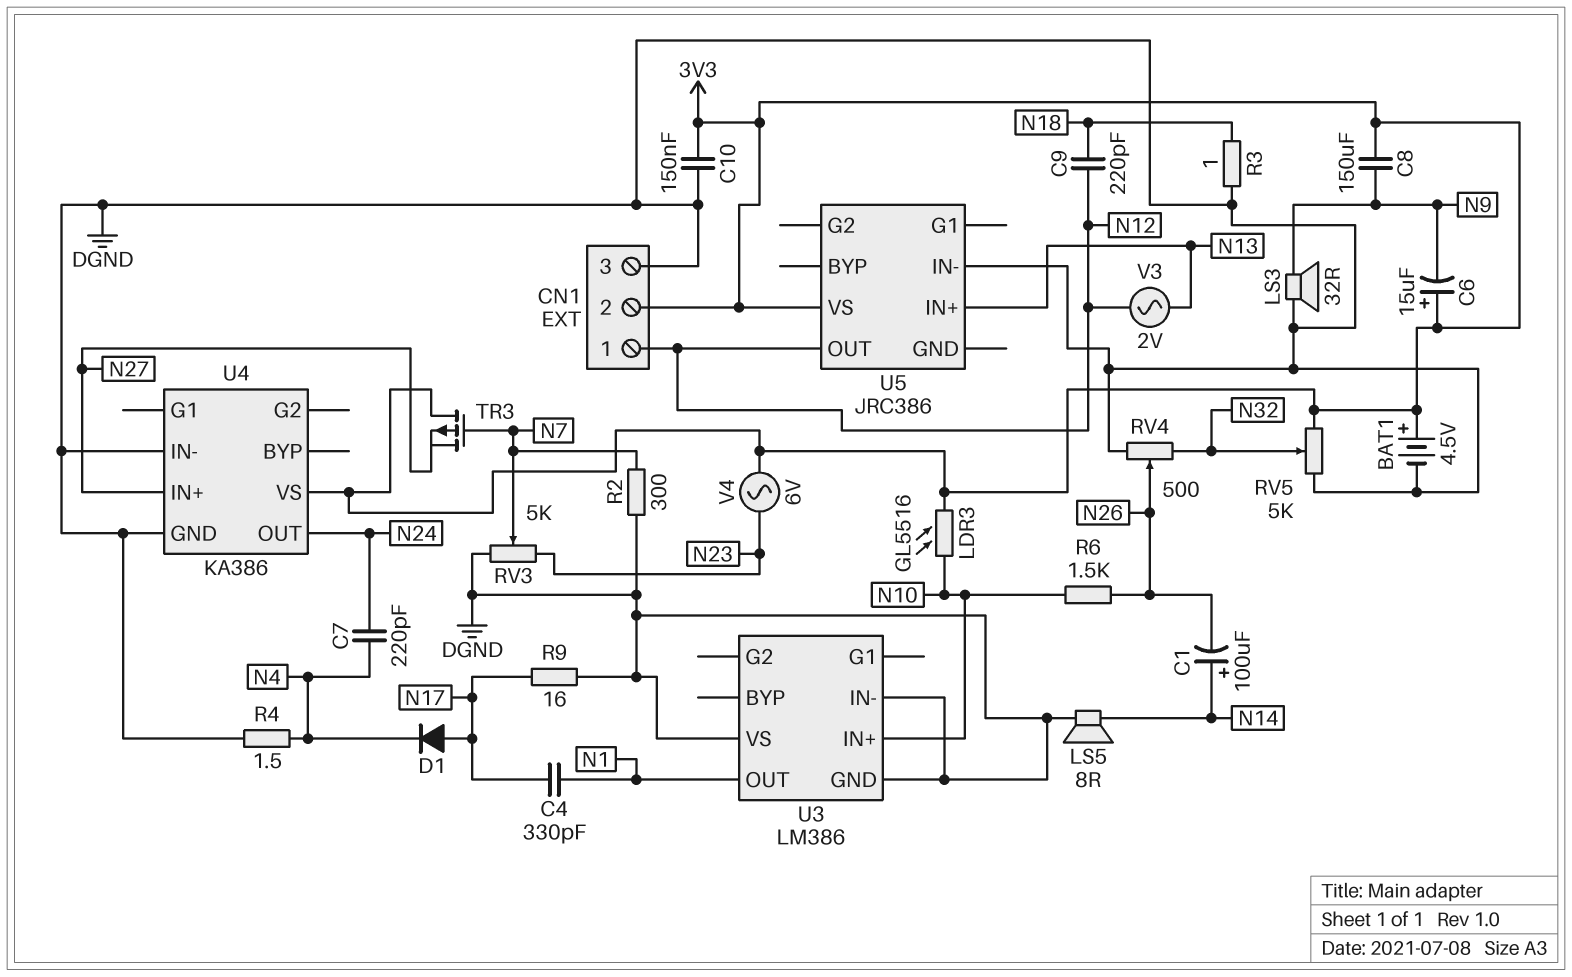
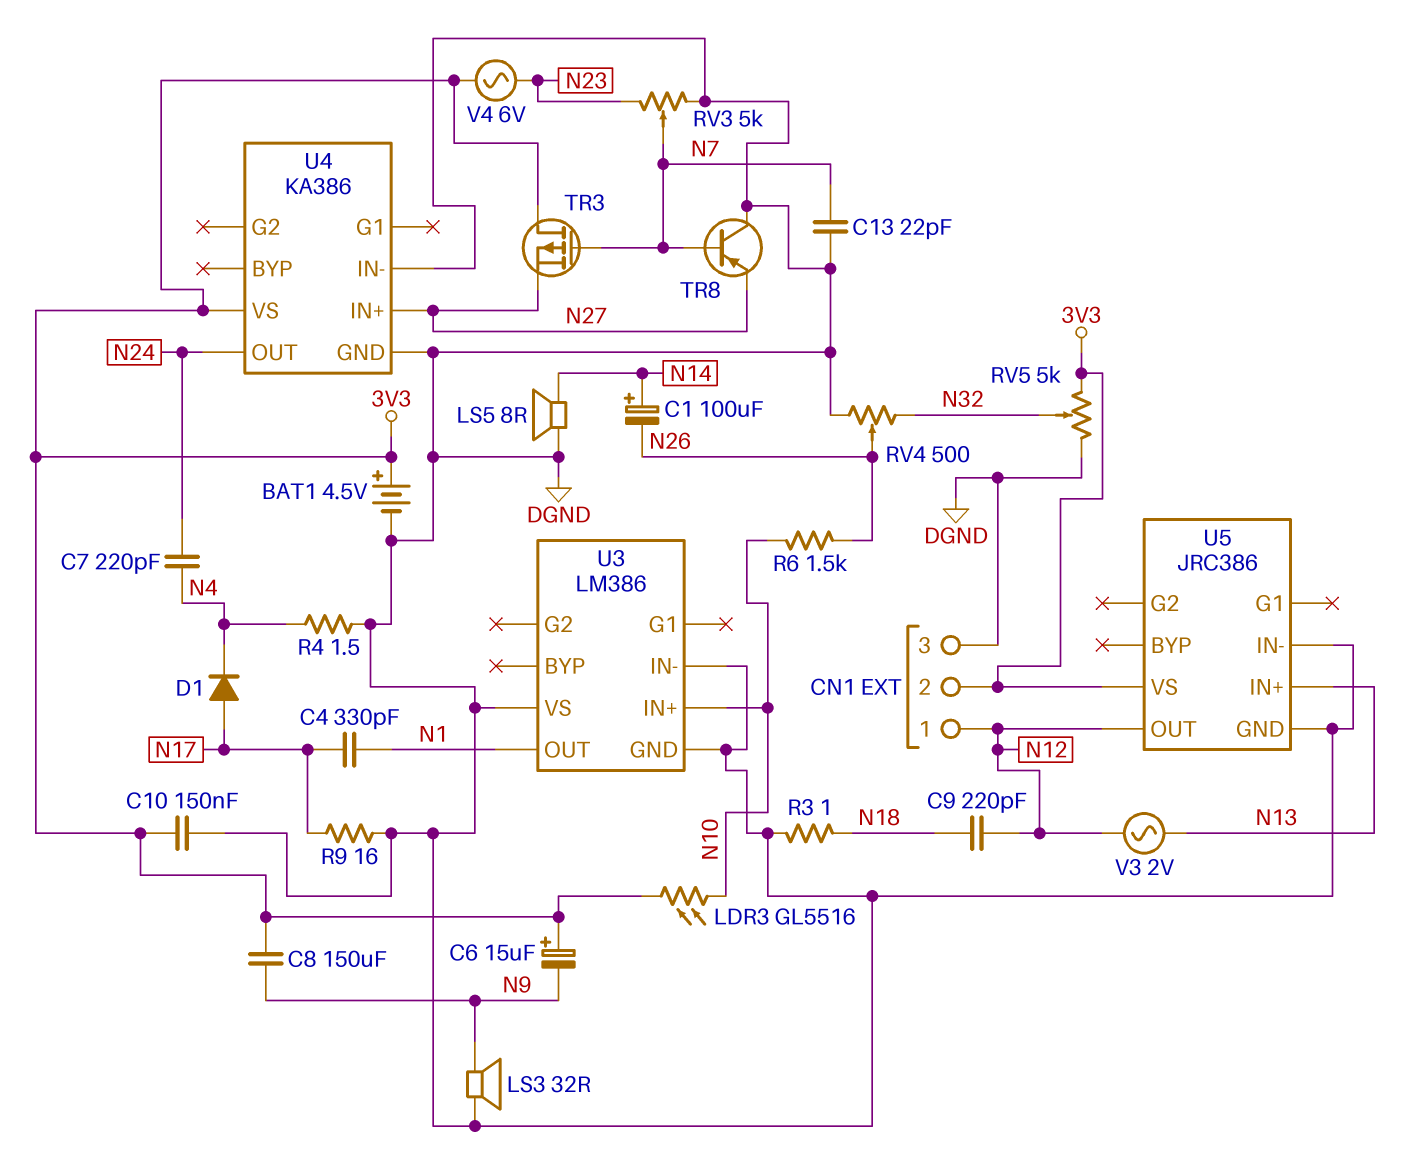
C13: none -> 22pF (DGND, N7)
R2: 300 (DGND, N7) -> none
TR8: none -> PNP (B N7, C DGND, E N27)
U5 pin GND: none -> DGND

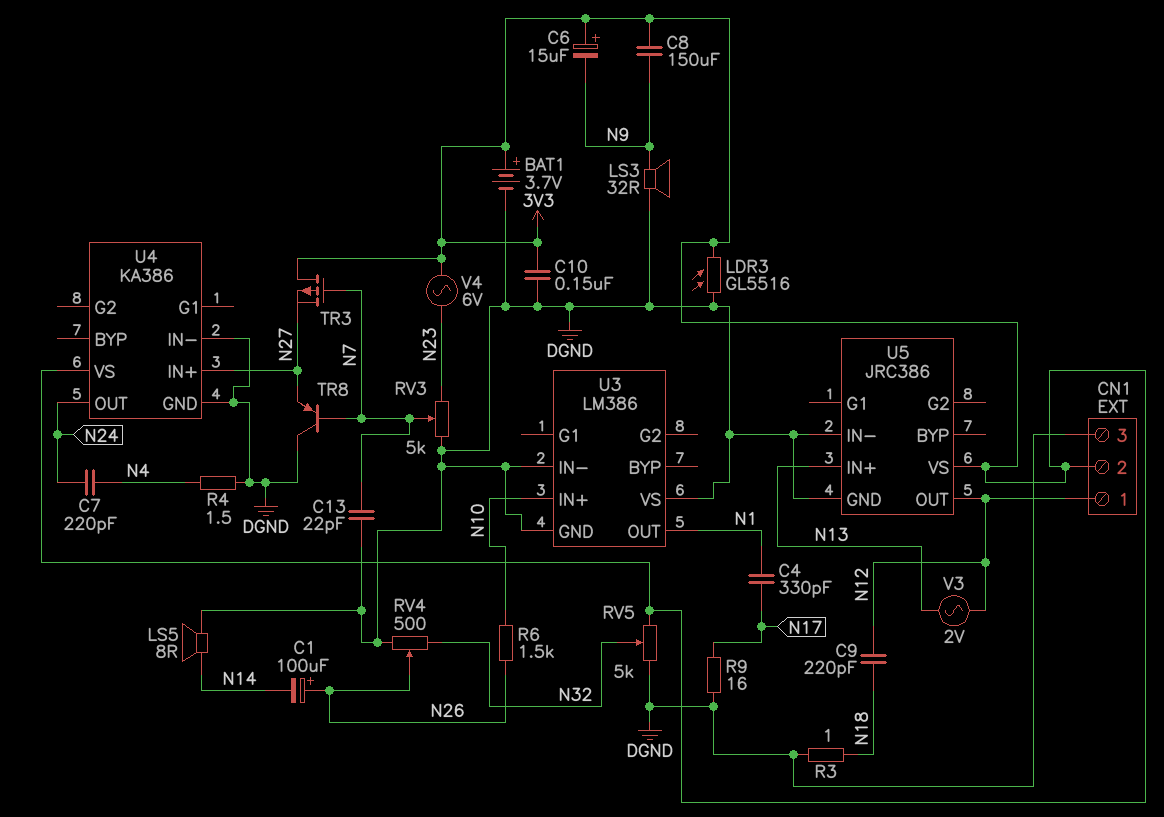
BAT1: 4.5V (plus 3V3, minus DGND) -> 3.7V (plus 3V3, minus DGND)
C1: 100uF (plus N14, minus N26) -> 100uF (plus N26, minus N14)
D1: diode (A N17, K N4) -> none
LDR3: GL5516 (3V3, N10) -> GL5516 (3V3, DGND)

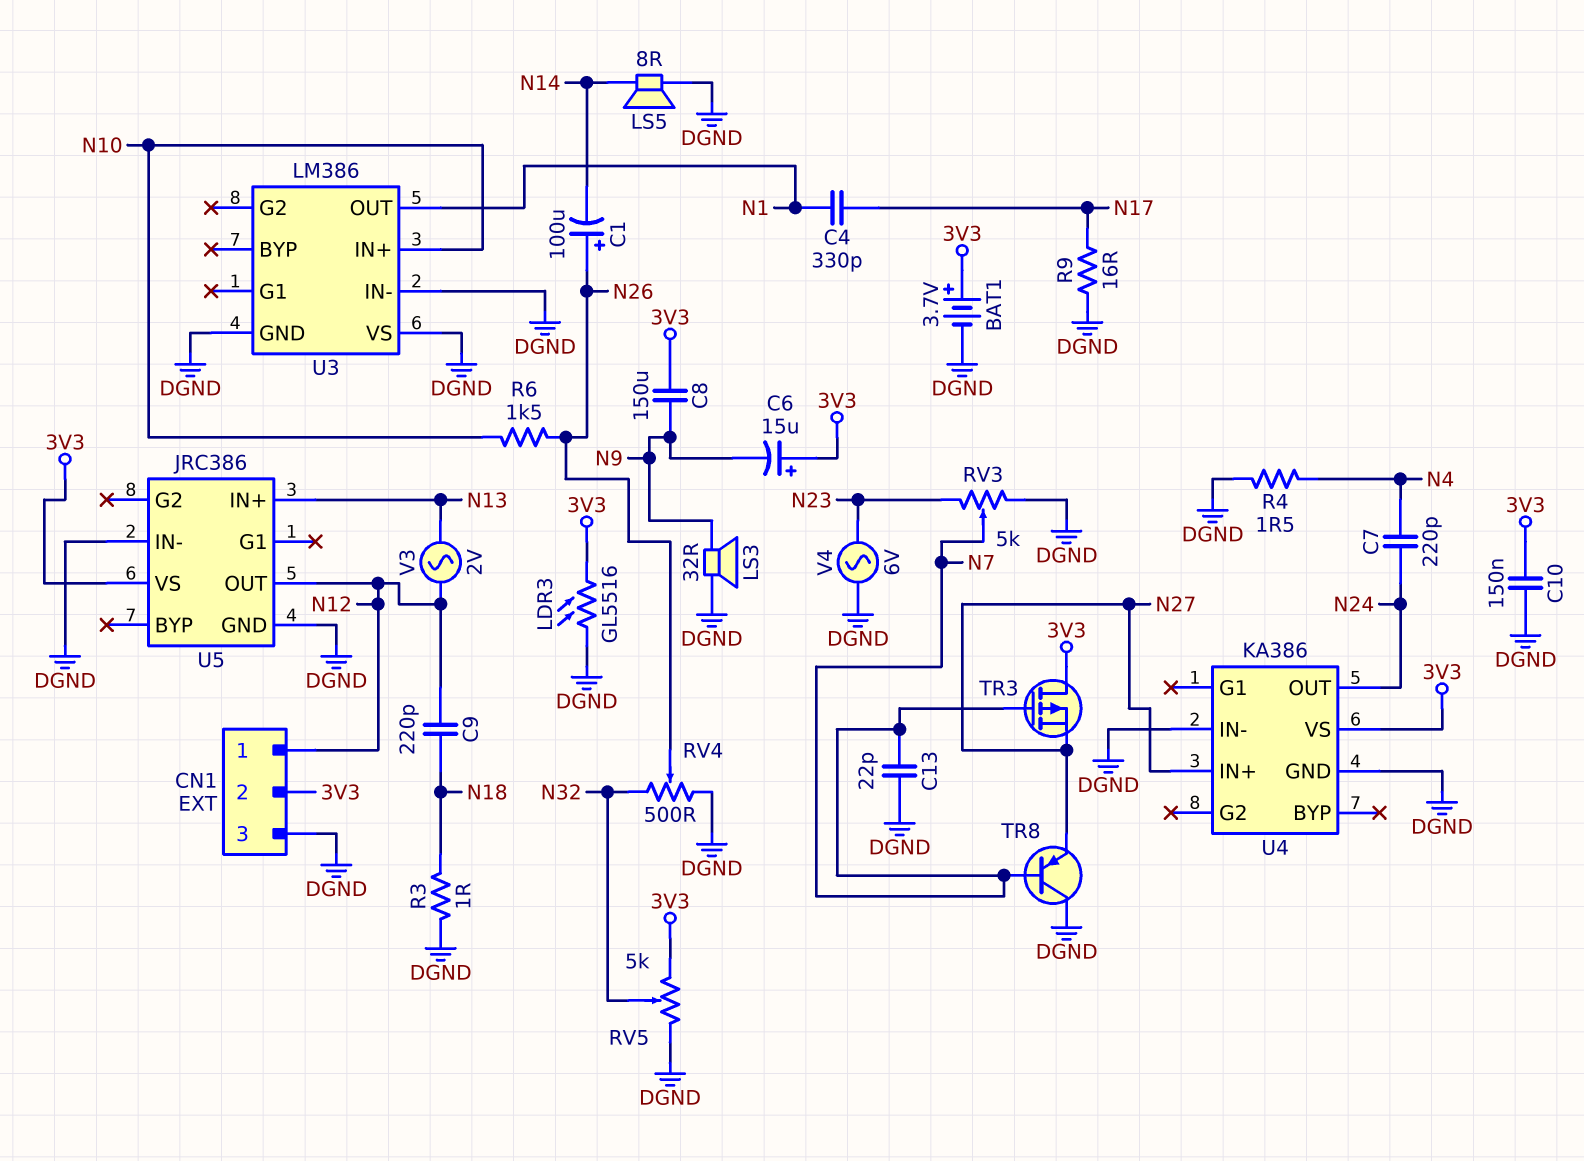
V4: AC 6V (3V3, N23) -> AC 6V (DGND, N23)

